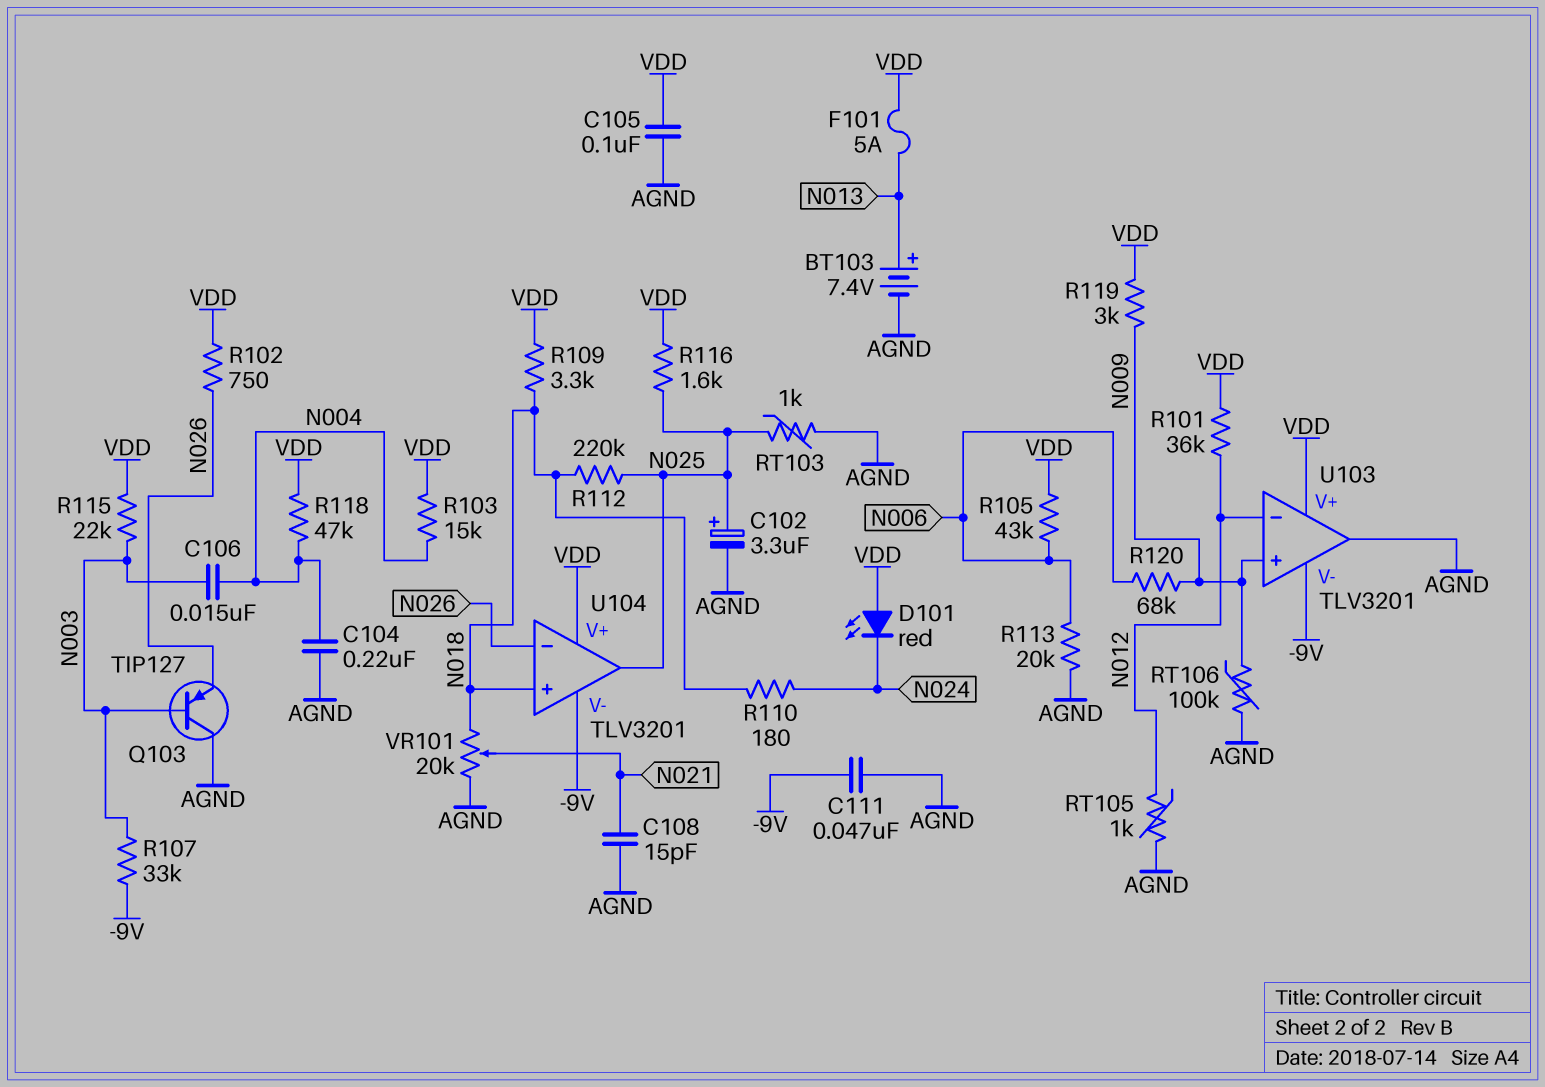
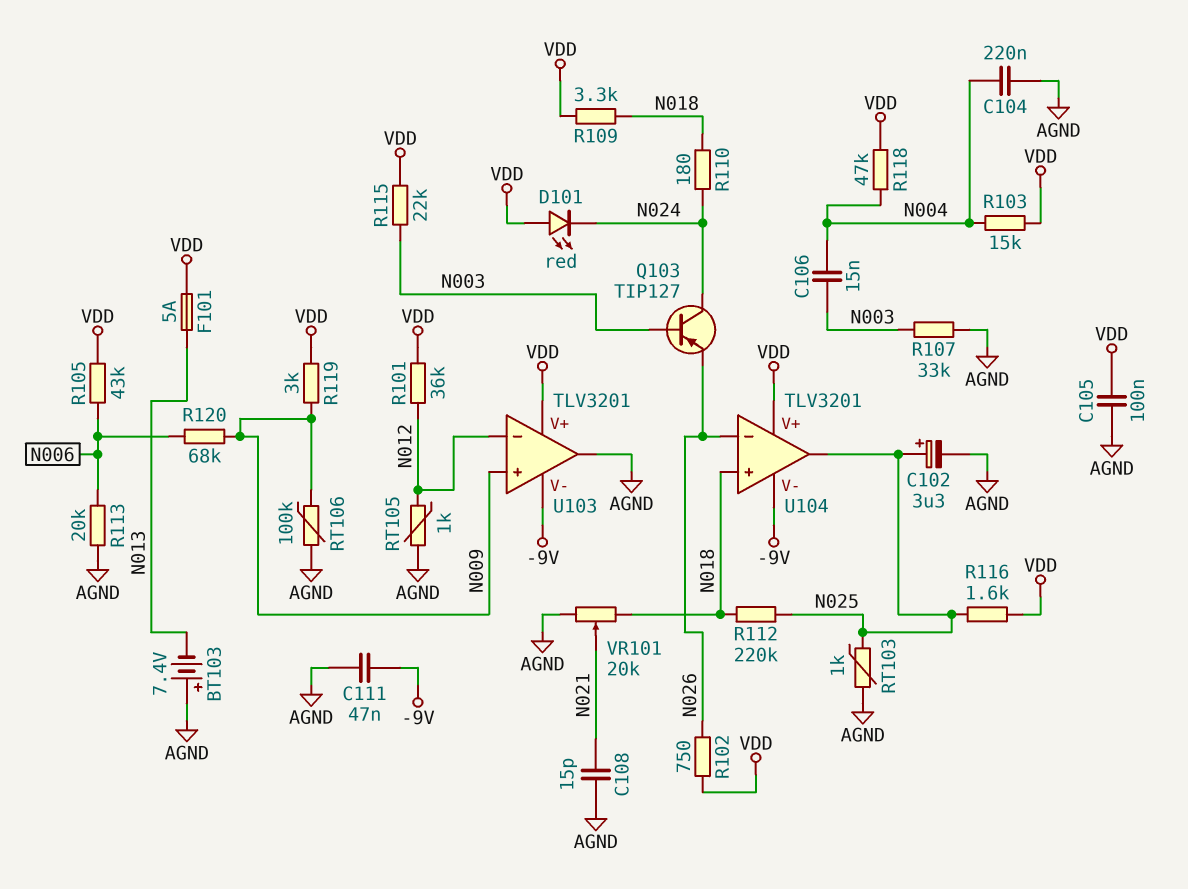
BT103: 7.4V (plus N013, minus AGND) -> 7.4V (plus AGND, minus N013)
Q103: PNP TIP127 (B N003, C AGND, E N026) -> PNP TIP127 (B N003, C N024, E N026)
R107: 33k (-9V, N003) -> 33k (AGND, N003)

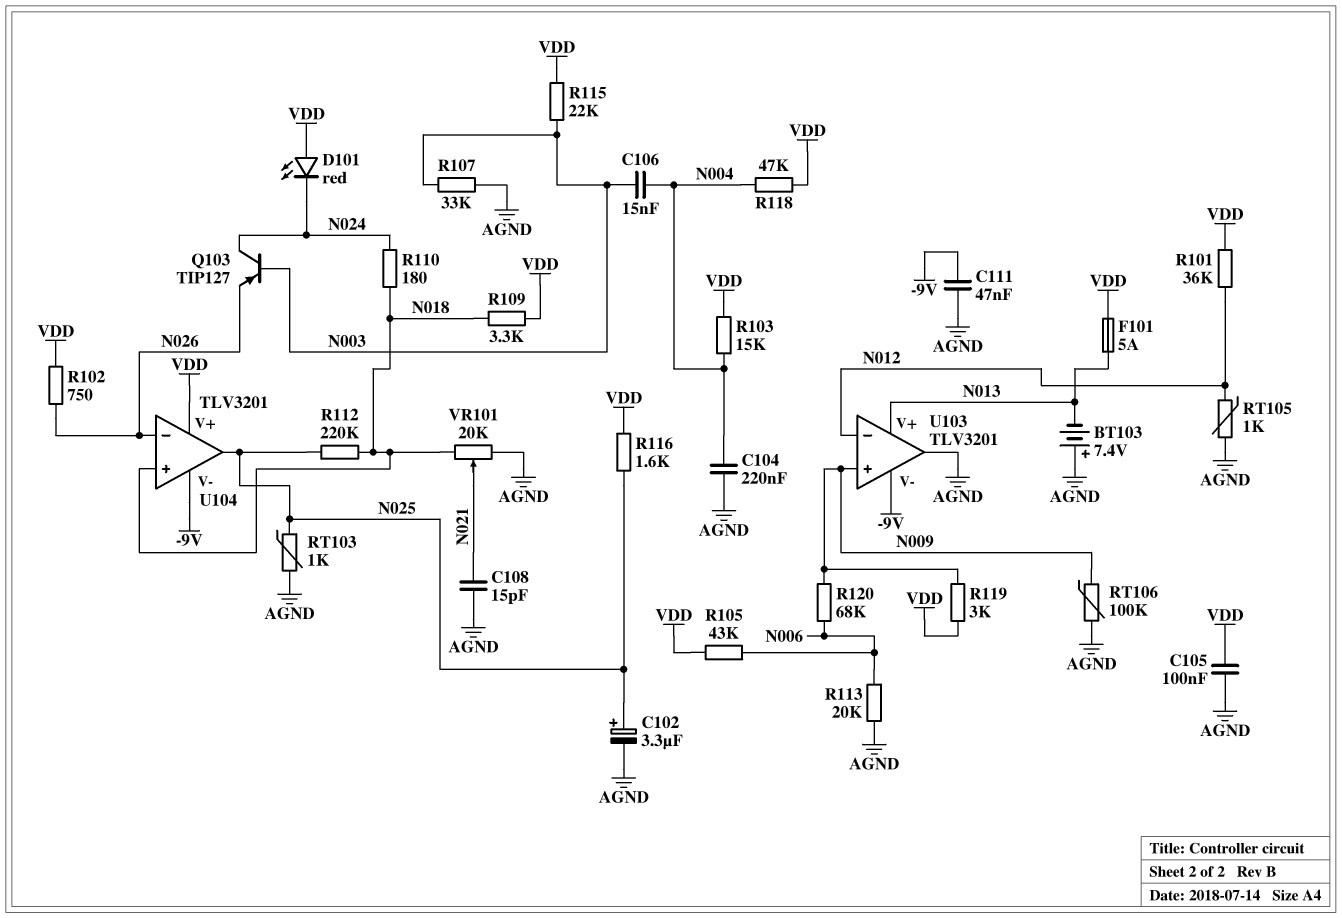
U103 pin V+: VDD -> N013

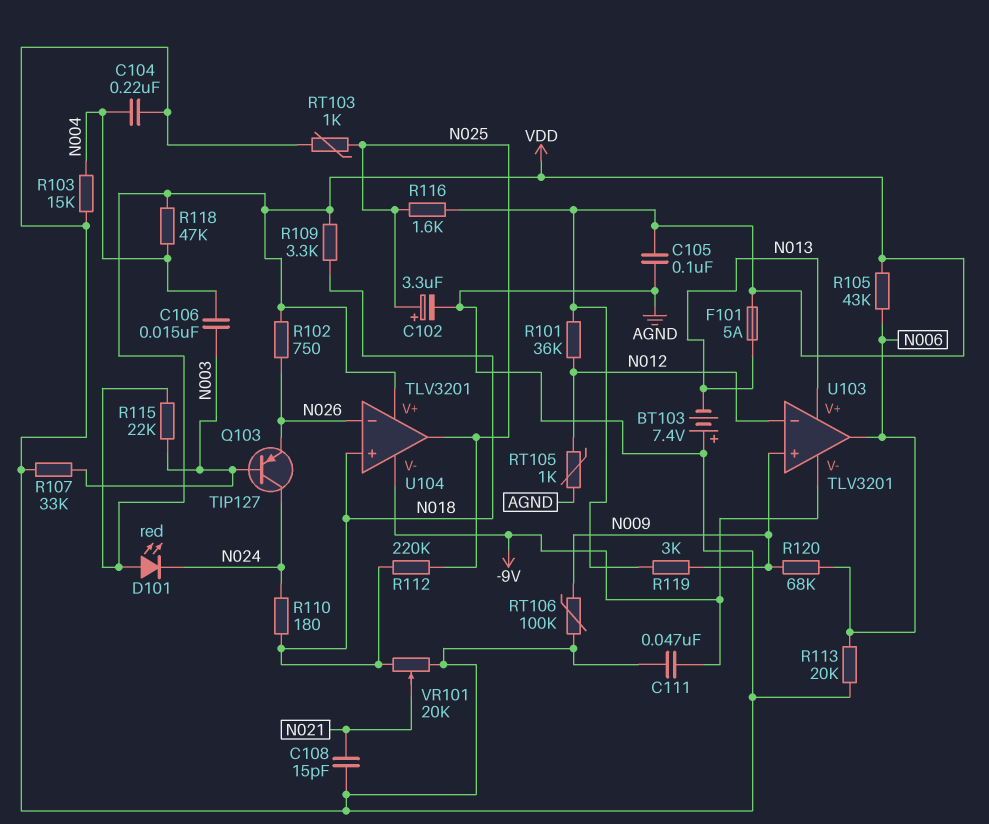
R103: 15k (N004, VDD) -> 15k (AGND, N004)
U103 pin out: AGND -> N006

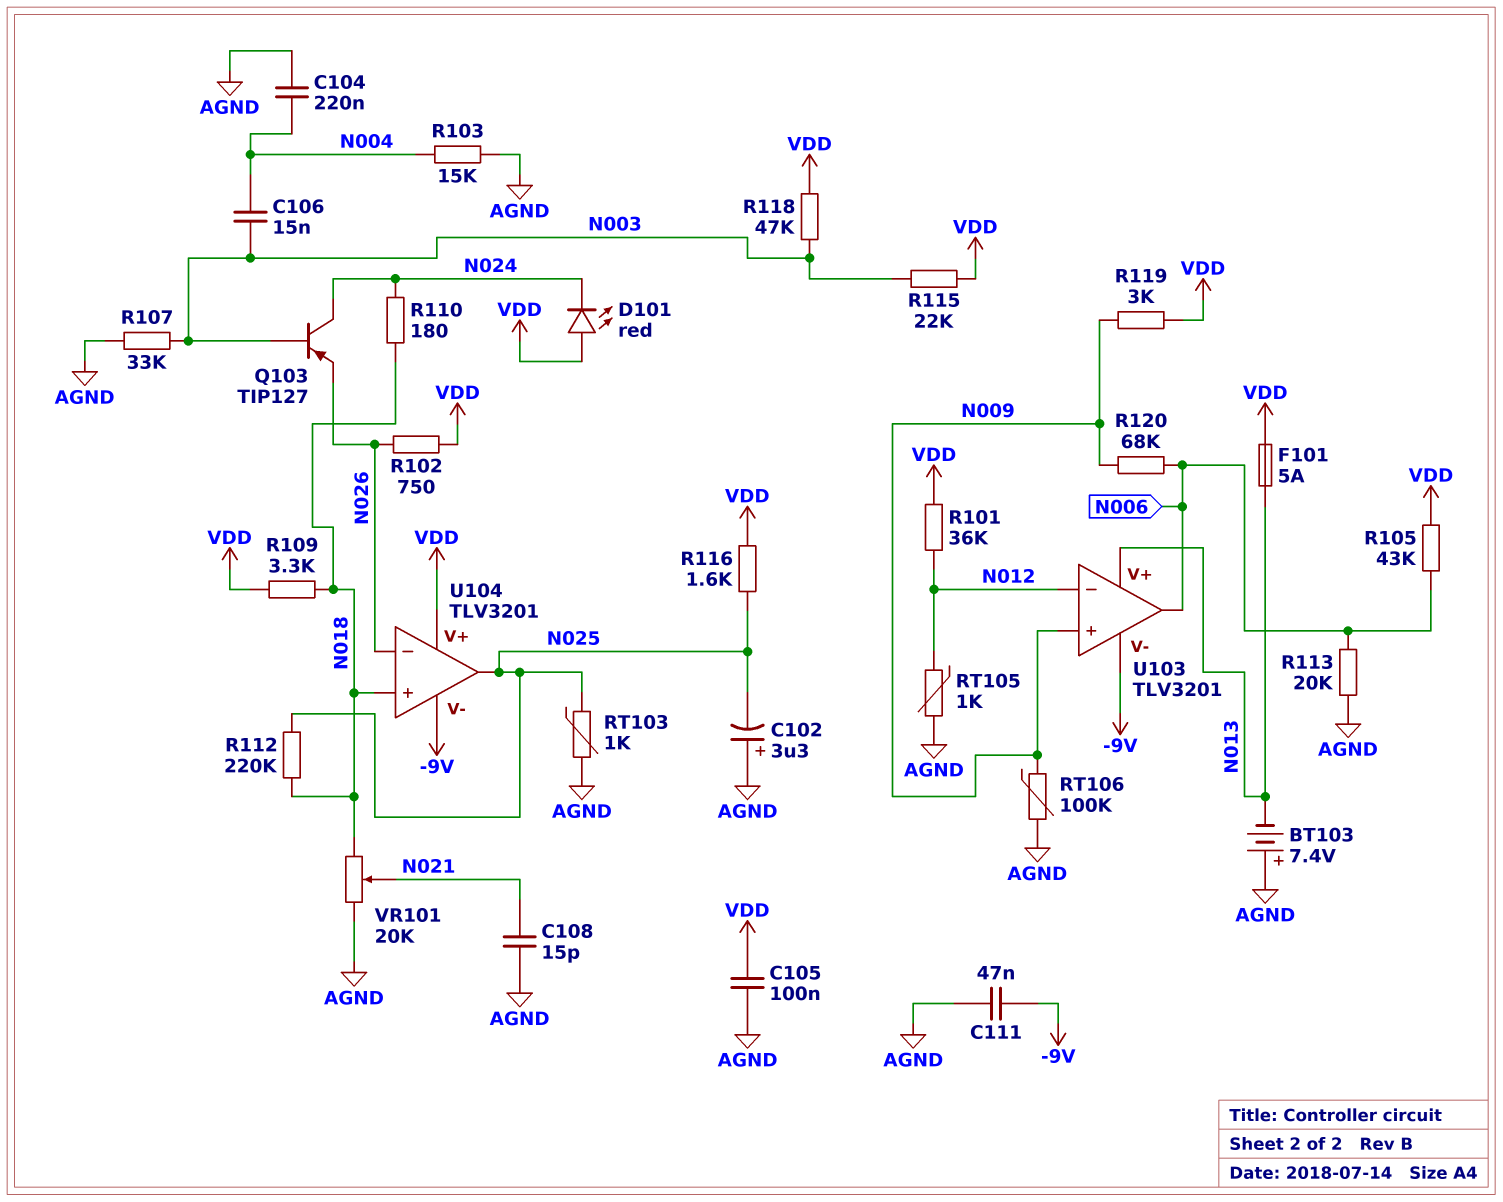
C102: 3.3uF (plus N025, minus AGND) -> 3.3uF (plus AGND, minus N025)
R118: 47k (N004, VDD) -> 47k (N003, VDD)

